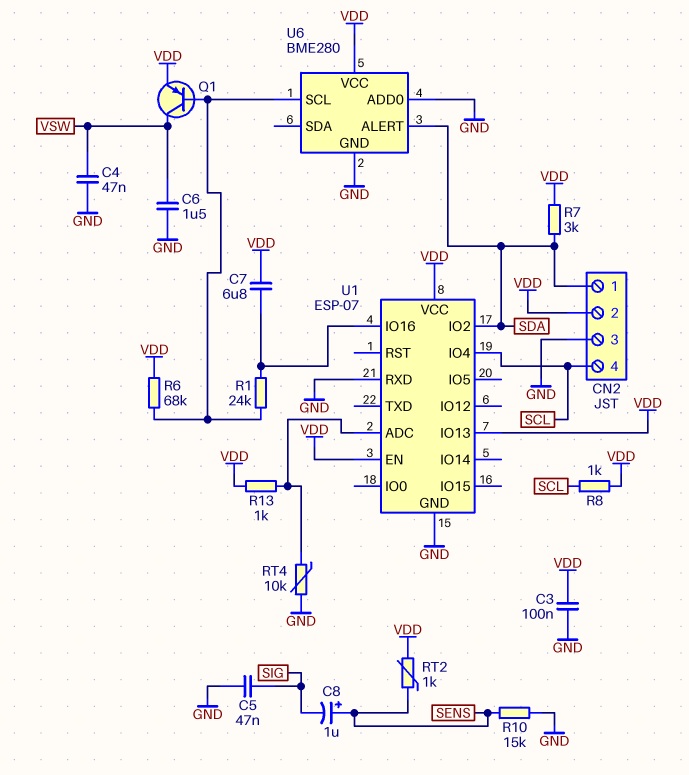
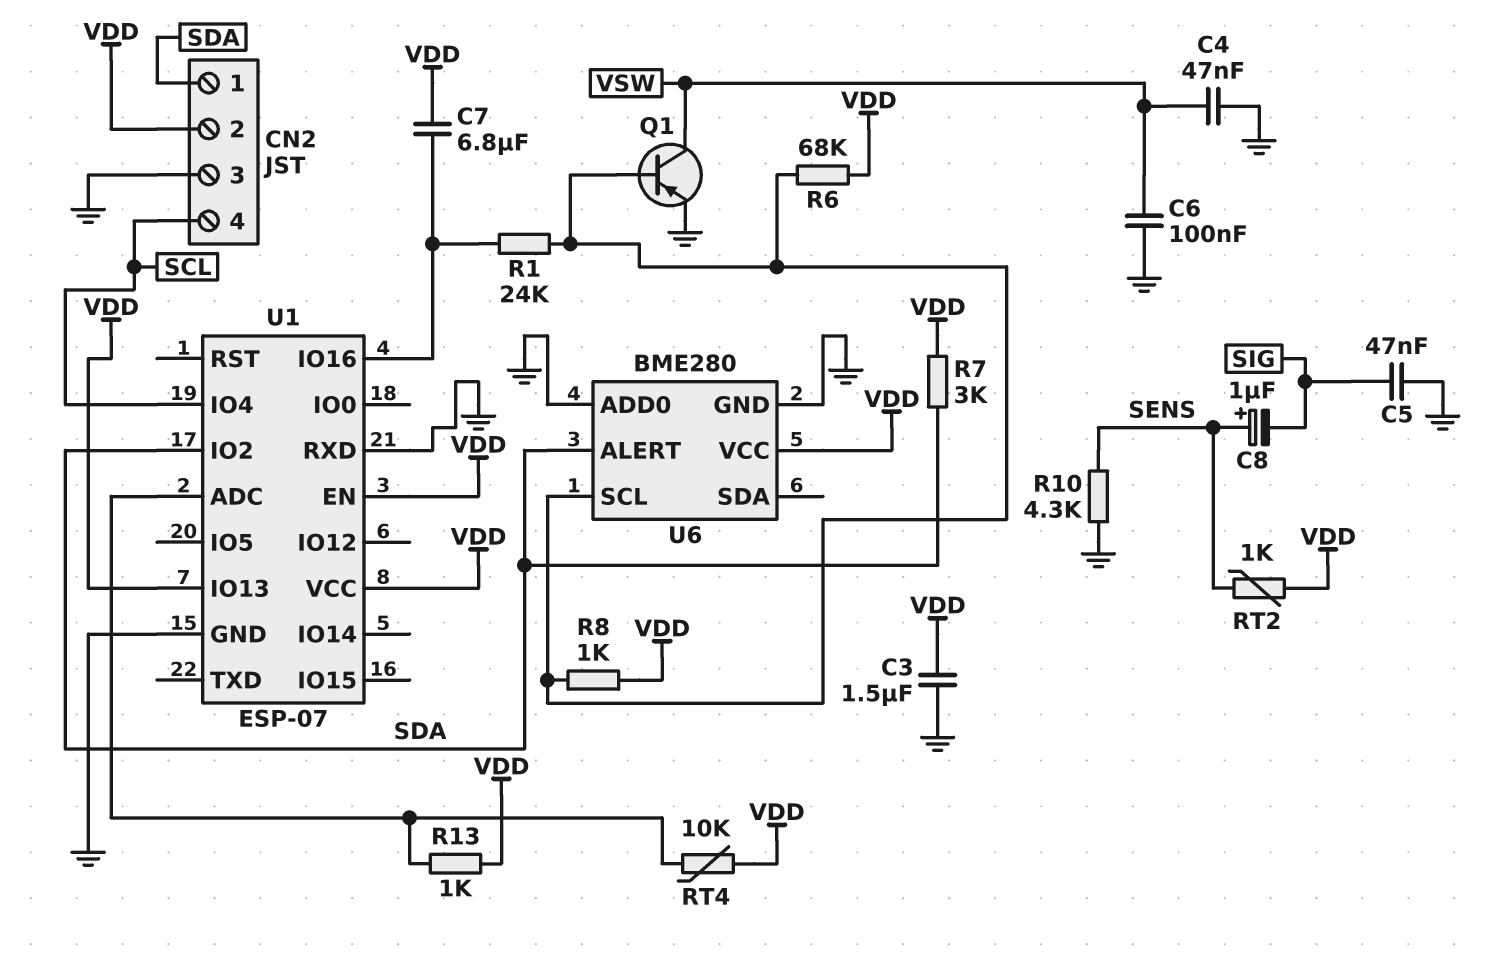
C3: 100nF (GND, VDD) -> 1.5uF (GND, VDD)
C6: 1.5uF (GND, VSW) -> 100nF (GND, VSW)
Q1: PNP (B U6/SCL, C VSW, E VDD) -> PNP (B U6/SCL, C VSW, E GND)
R8: 1k (SCL, VDD) -> 1k (U6/SCL, VDD)
R10: 15k (GND, SENS) -> 4.3k (GND, SENS)
RT4: 10k (GND, U1/ADC) -> 10k (U1/ADC, VDD)

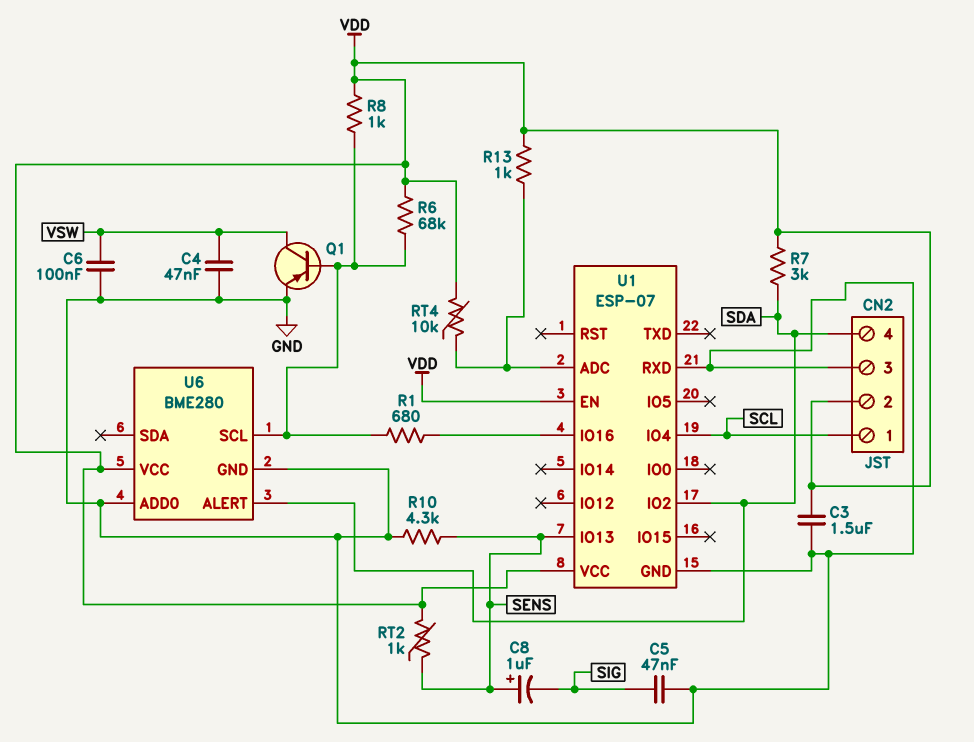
C7: 6.8uF (U1/IO16, VDD) -> none
CN2 pin 1: SDA -> SCL
CN2 pin 4: SCL -> SDA
R1: 24k (U1/IO16, U6/SCL) -> 680 (U1/IO16, U6/SCL)
U1 pin IO13: VDD -> SENS

